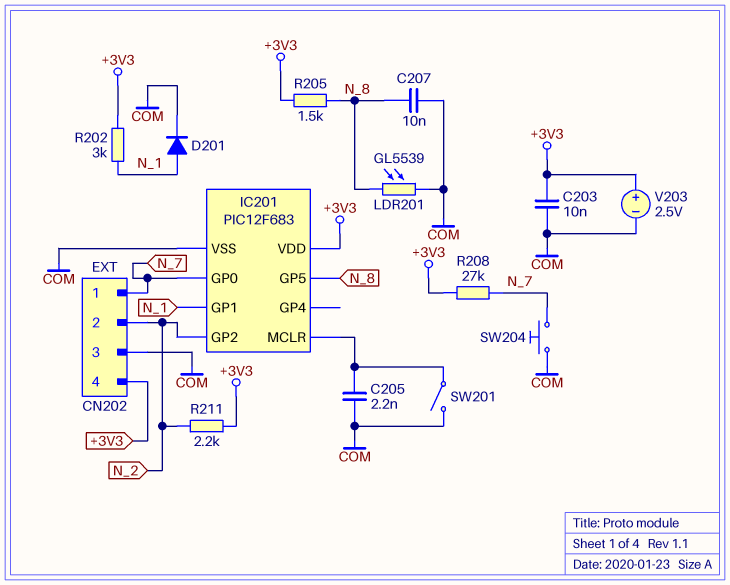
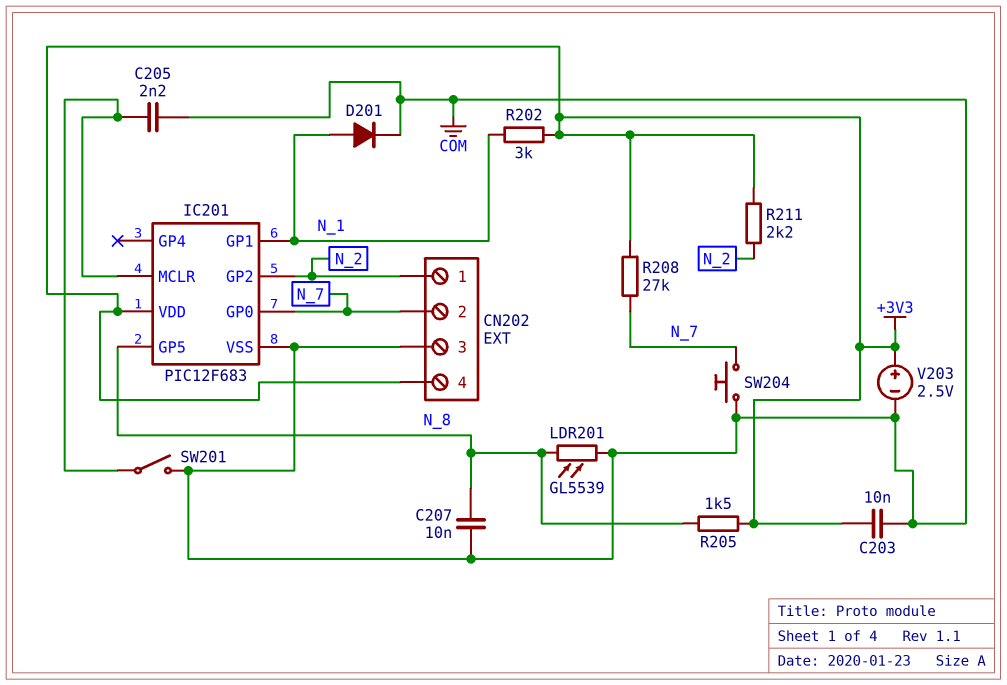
CN202 pin 1: N_7 -> N_2
CN202 pin 2: N_2 -> N_7

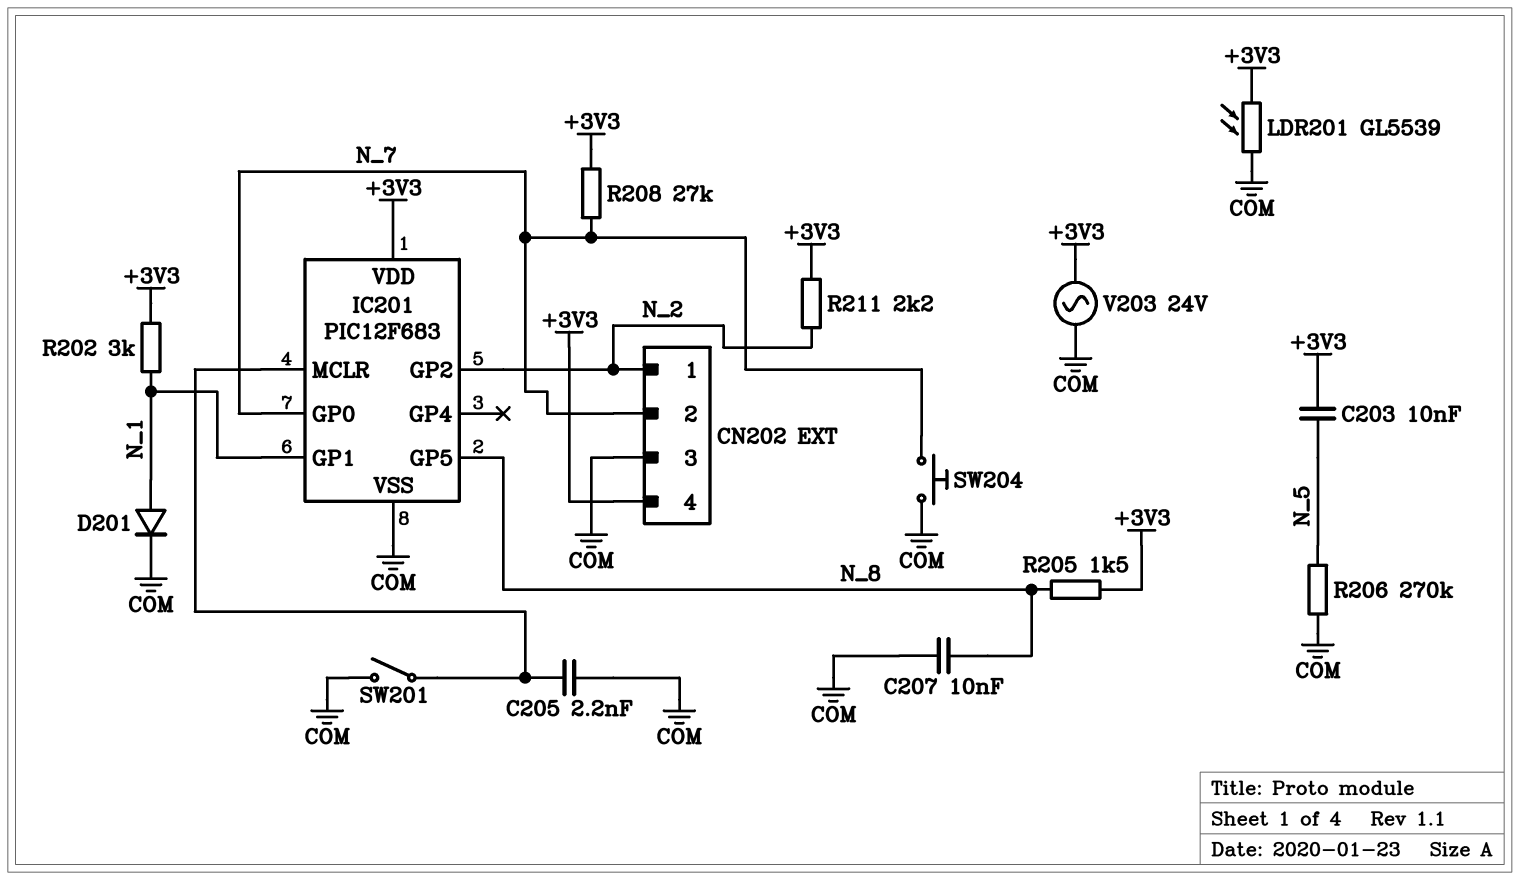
C203: 10nF (+3V3, COM) -> 10nF (+3V3, N_5)
LDR201: GL5539 (COM, N_8) -> GL5539 (+3V3, COM)
R206: none -> 270k (COM, N_5)
V203: 2.5V (plus +3V3, minus COM) -> AC 24V (+3V3, COM)

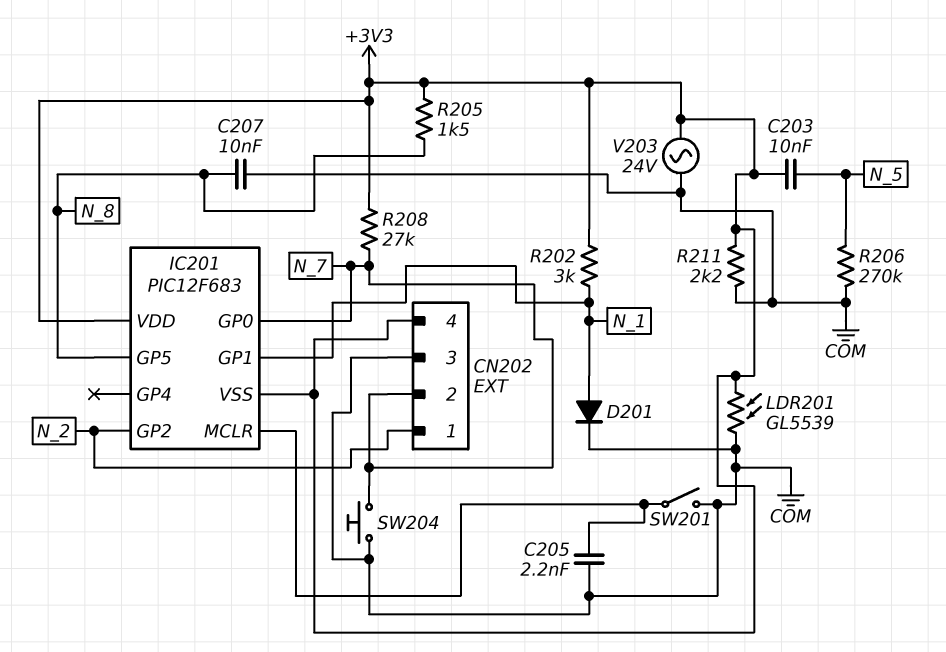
IC201 pin VSS: COM -> +3V3
R211: 2.2k (+3V3, N_2) -> 2.2k (+3V3, COM)

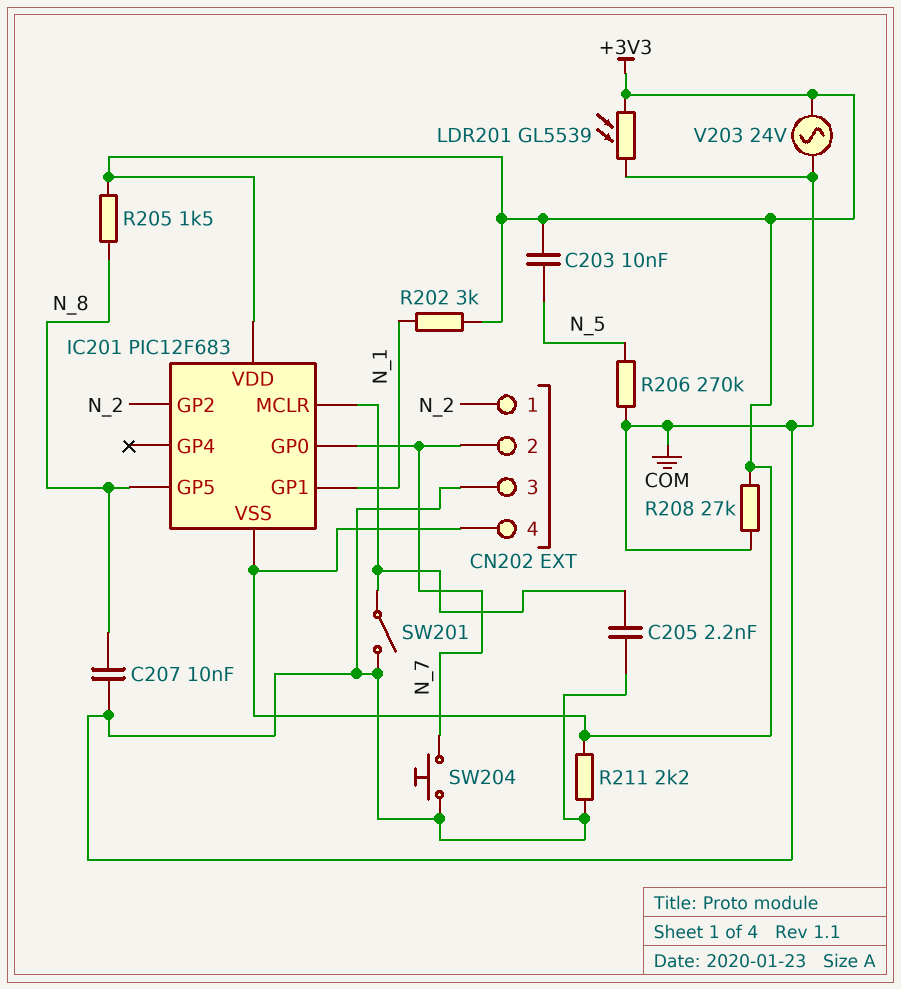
D201: diode (A N_1, K COM) -> none
R208: 27k (+3V3, N_7) -> 27k (+3V3, COM)

